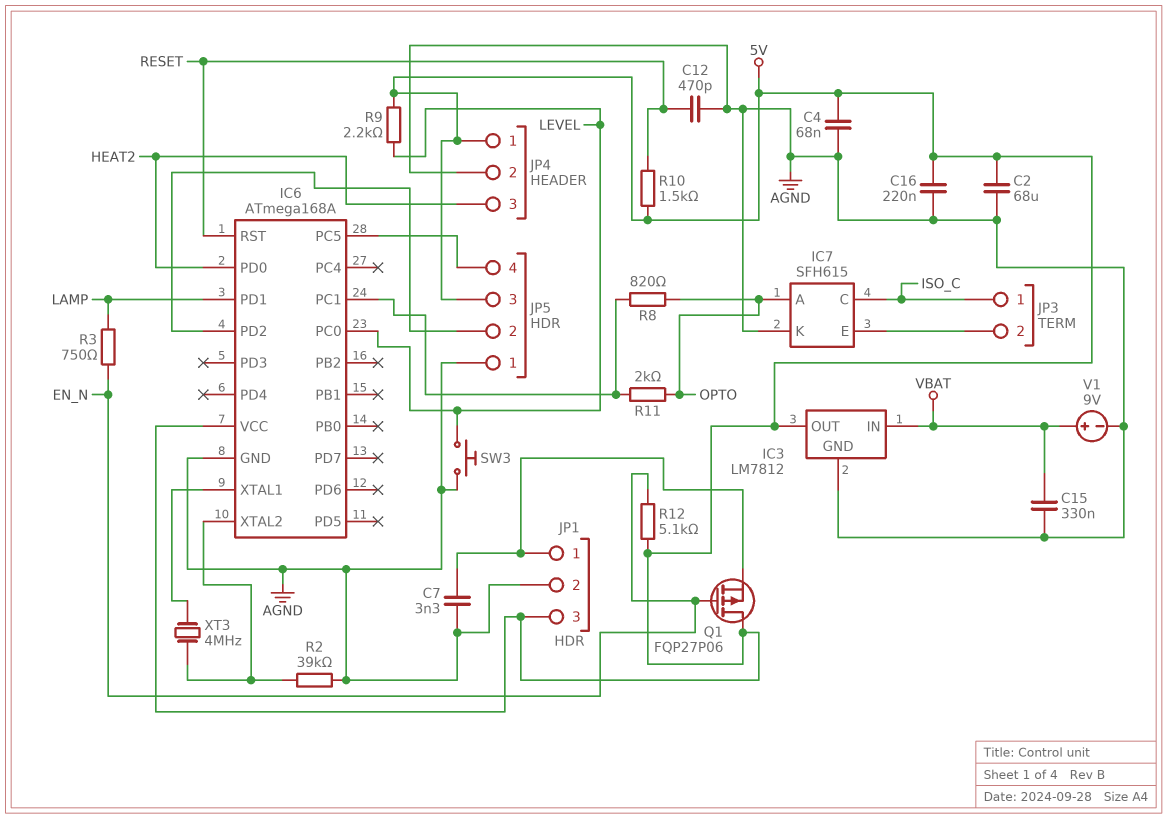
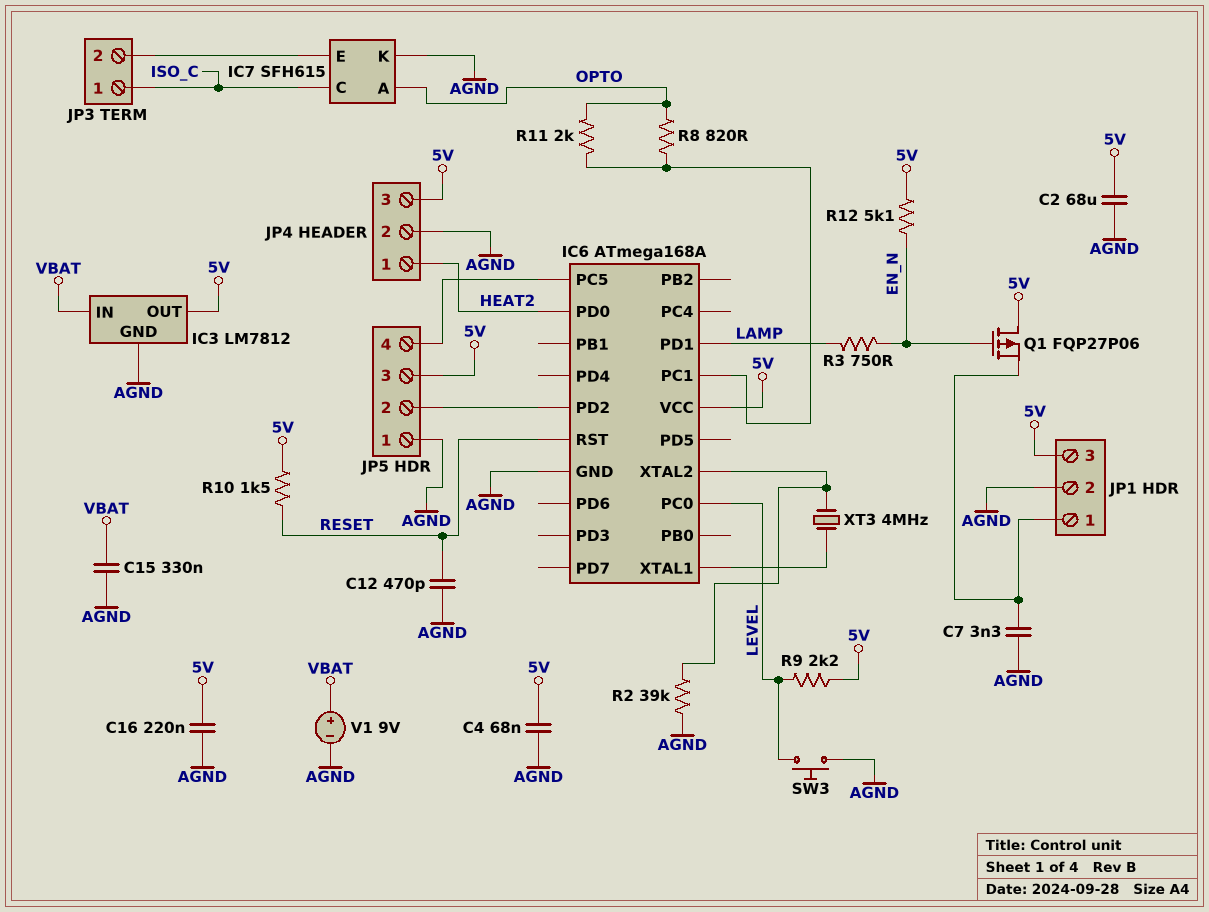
JP4 pin 1: 5V -> HEAT2
JP4 pin 3: HEAT2 -> 5V

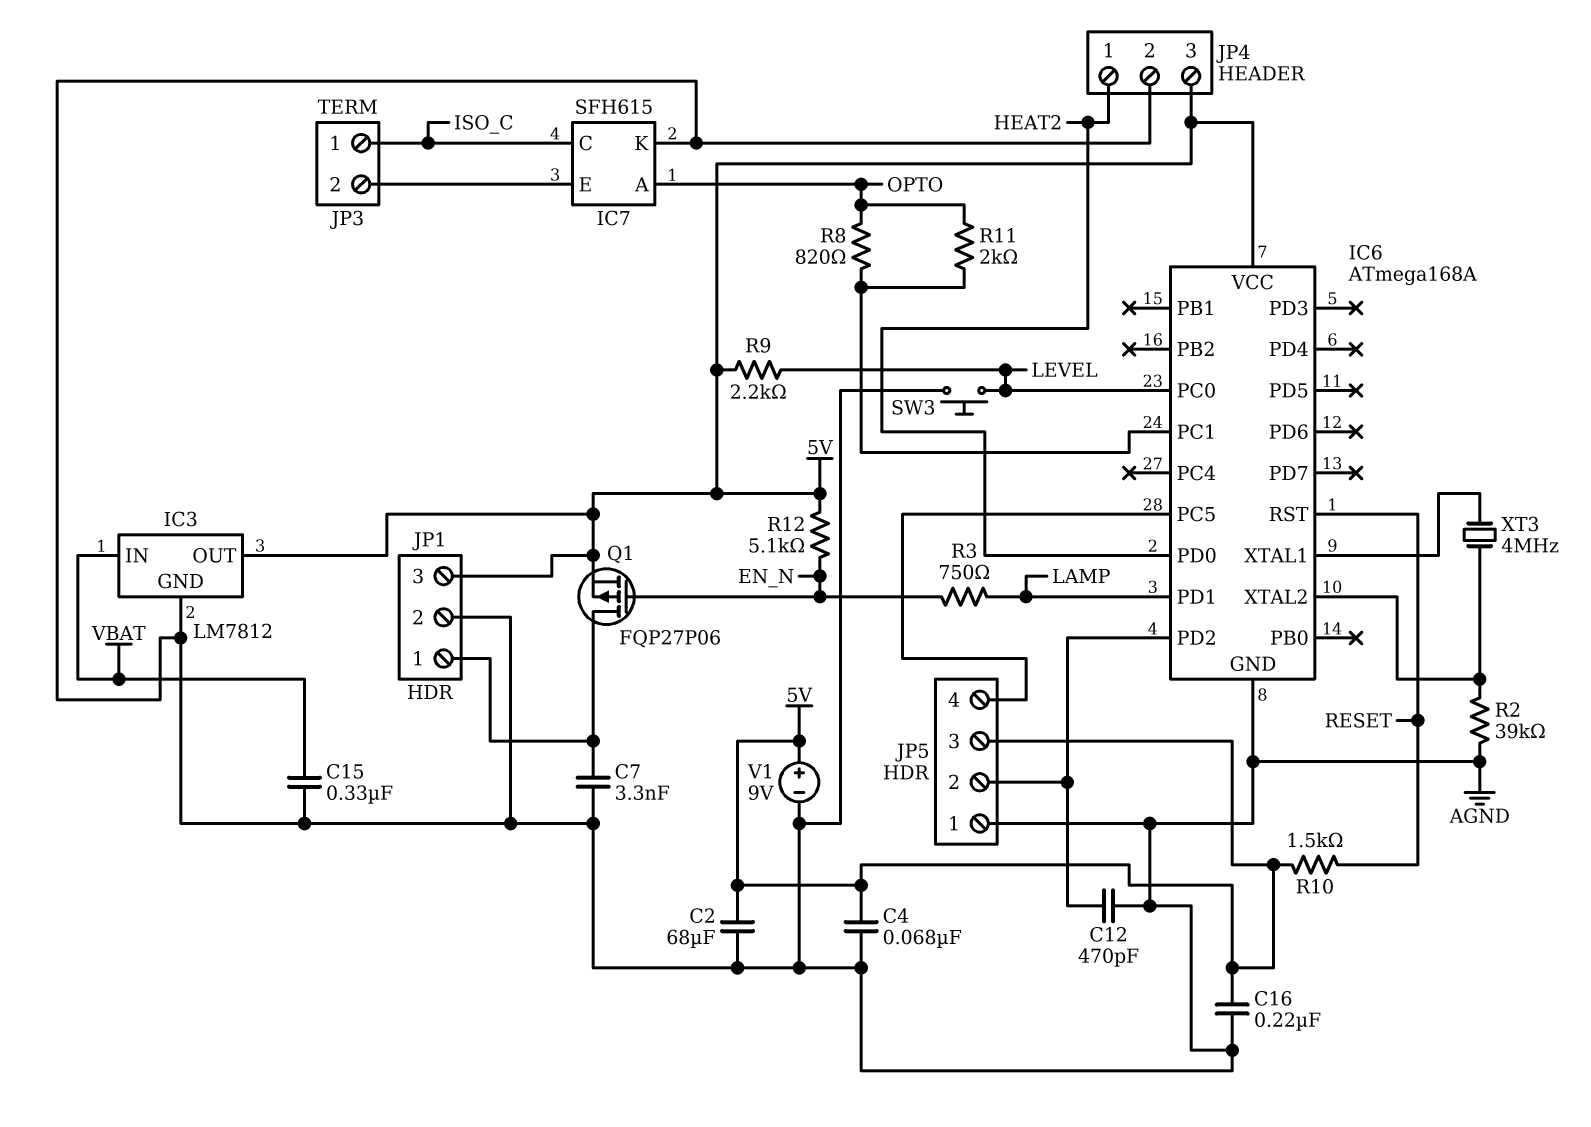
C12: 470pF (AGND, RESET) -> 470pF (AGND, IC6/PD2)
Q1: PMOS FQP27P06 (G EN_N, D 5V, S JP1/1) -> PMOS FQP27P06 (G EN_N, D JP1/1, S 5V)
V1: 9V (plus VBAT, minus AGND) -> 9V (plus 5V, minus AGND)

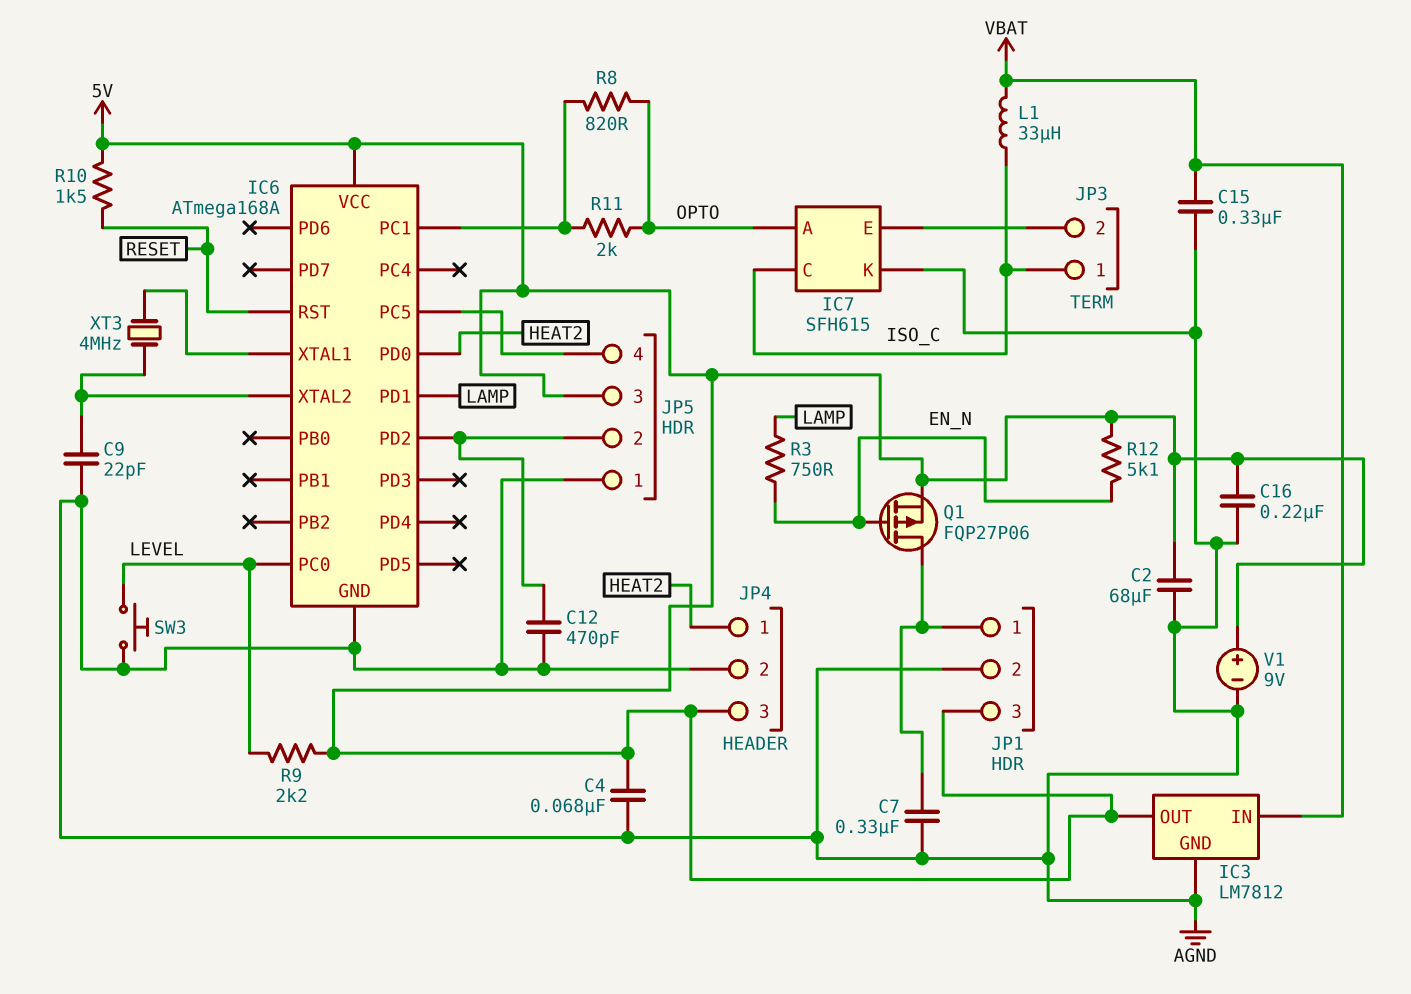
C7: 3.3nF (AGND, JP1/1) -> 330nF (AGND, JP1/1)
C9: none -> 22pF (AGND, IC6/XTAL2)
L1: none -> 33uH (ISO_C, VBAT)
R2: 39k (AGND, IC6/XTAL2) -> none

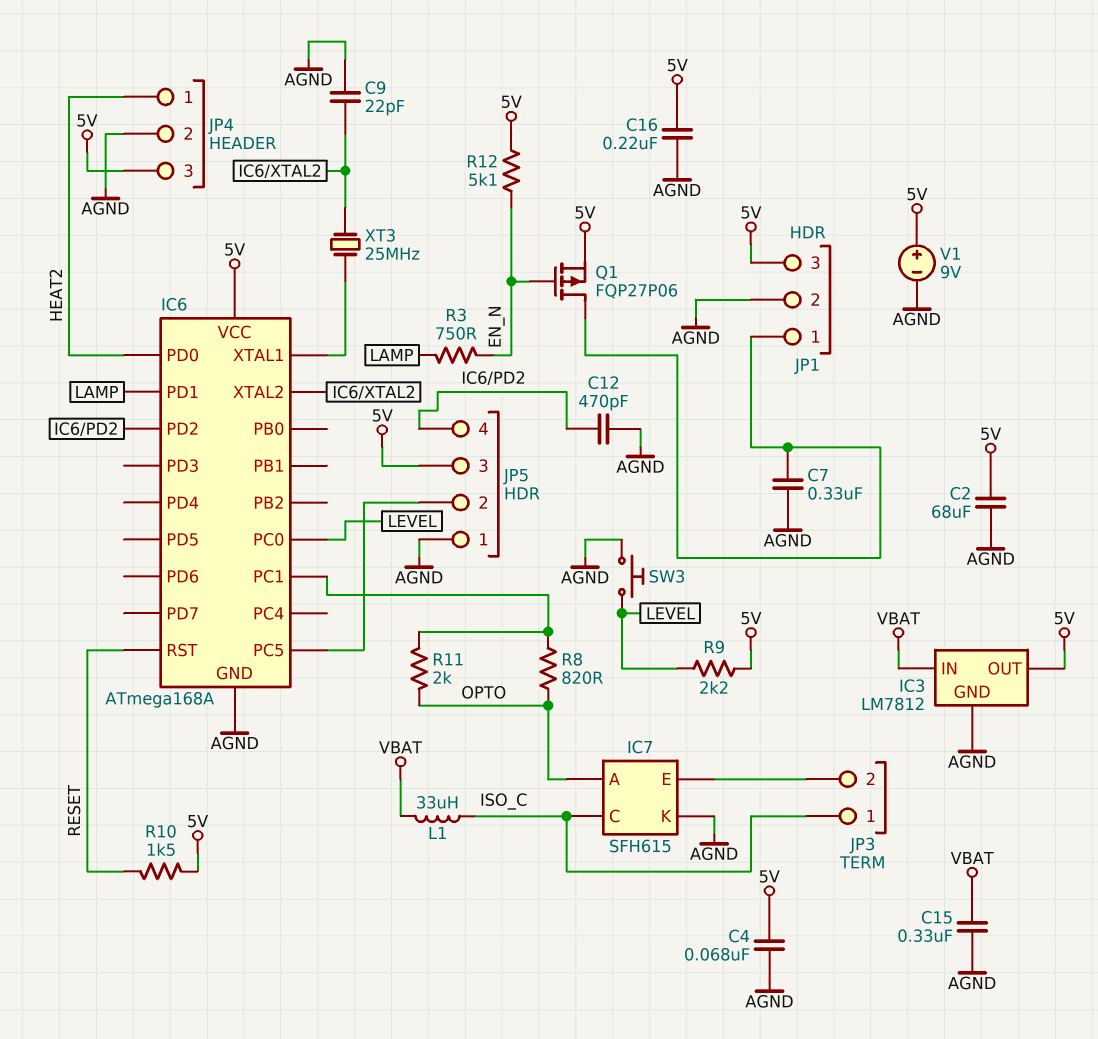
JP5 pin 2: IC6/PD2 -> IC6/PC5
JP5 pin 4: IC6/PC5 -> IC6/PD2
XT3: 4MHz (IC6/XTAL1, IC6/XTAL2) -> 25MHz (IC6/XTAL1, IC6/XTAL2)

